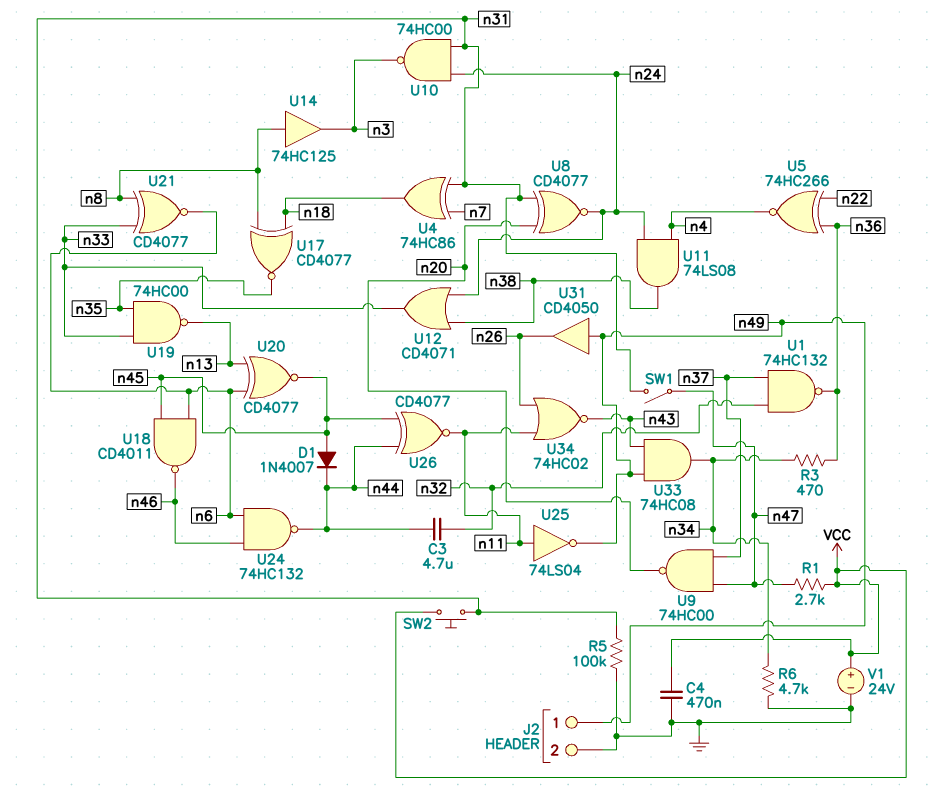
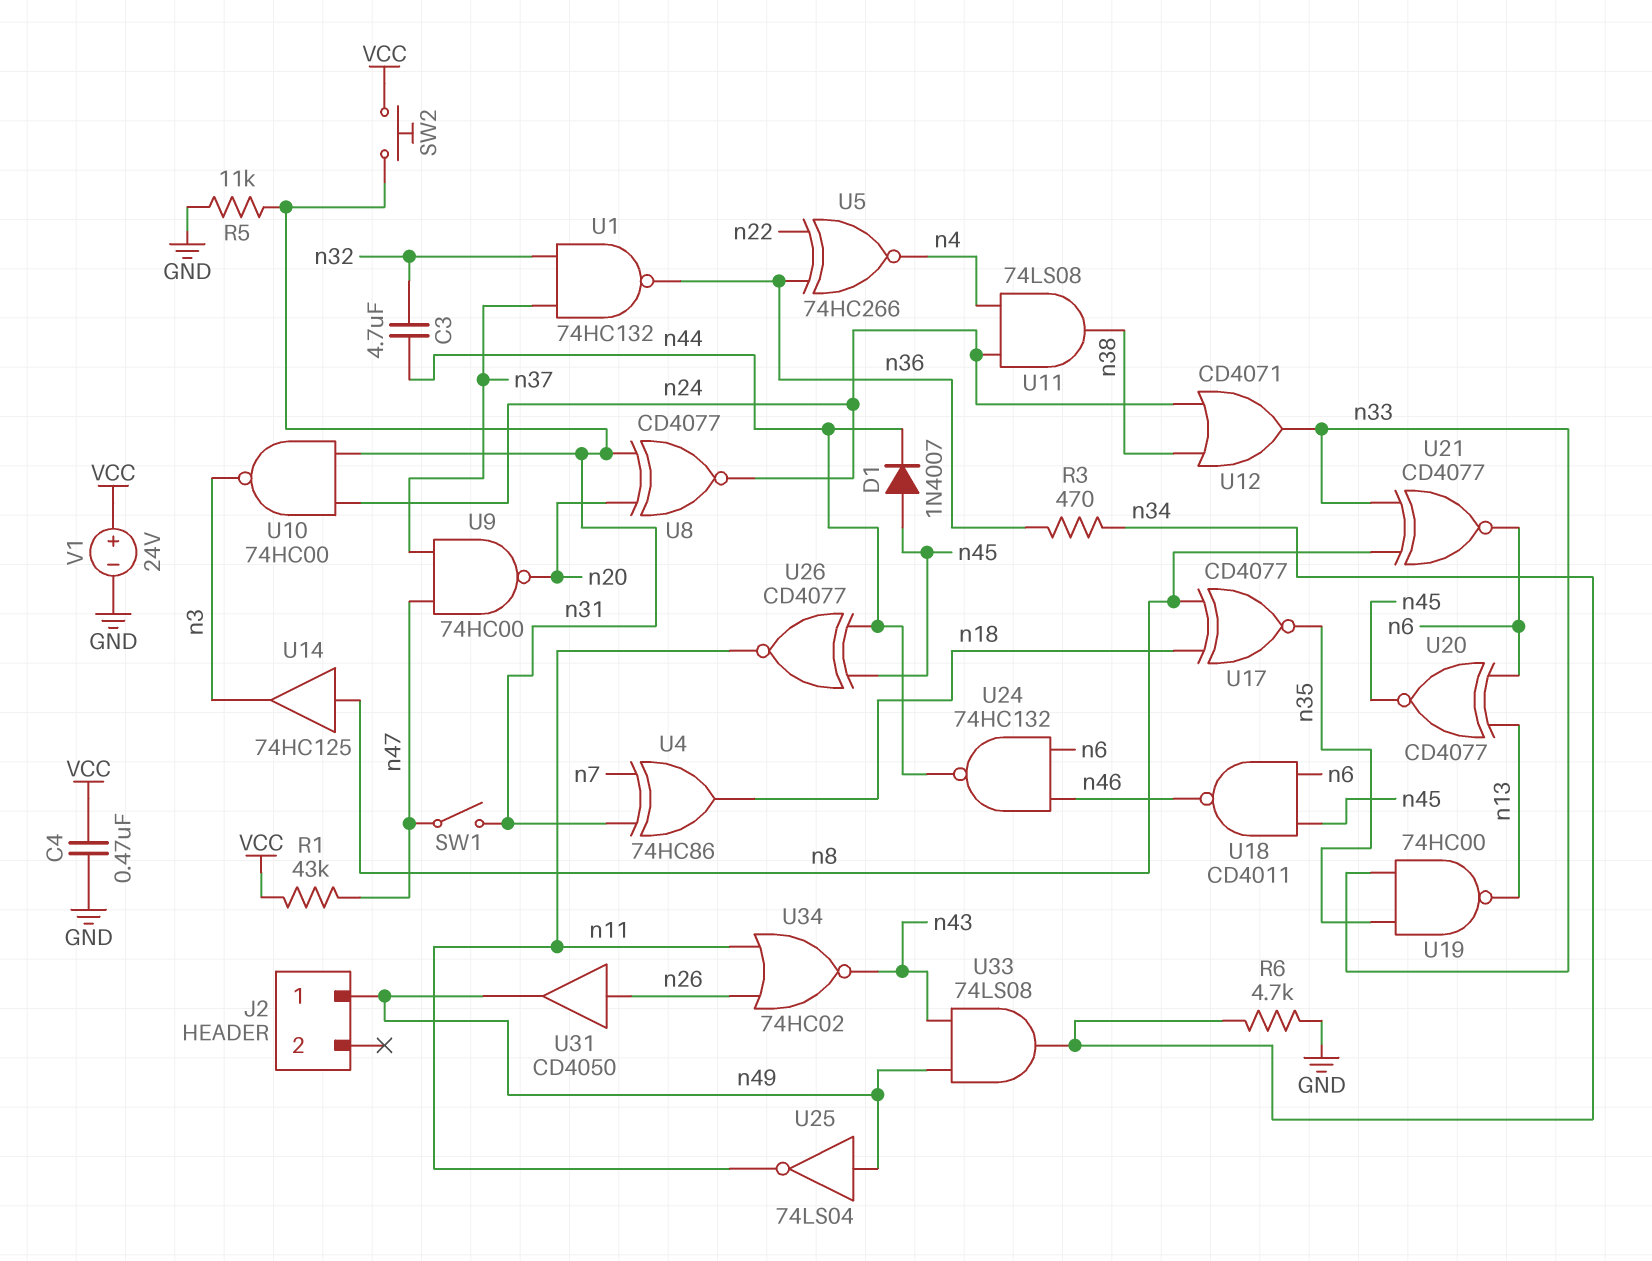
J2 pin 2: GND -> none
R1: 2.7k (VCC, n47) -> 43k (VCC, n47)
R5: 100k (GND, n31) -> 11k (GND, n31)
U25: NOT 74LS04 (in n11, out n49) -> NOT 74LS04 (in n49, out n11)
U31: buffer CD4050 (in n49, out n26) -> buffer CD4050 (in n26, out n49)
U33: AND 74HC08 (in n43, in n49, out n34) -> AND 74LS08 (in n43, in n49, out n34)

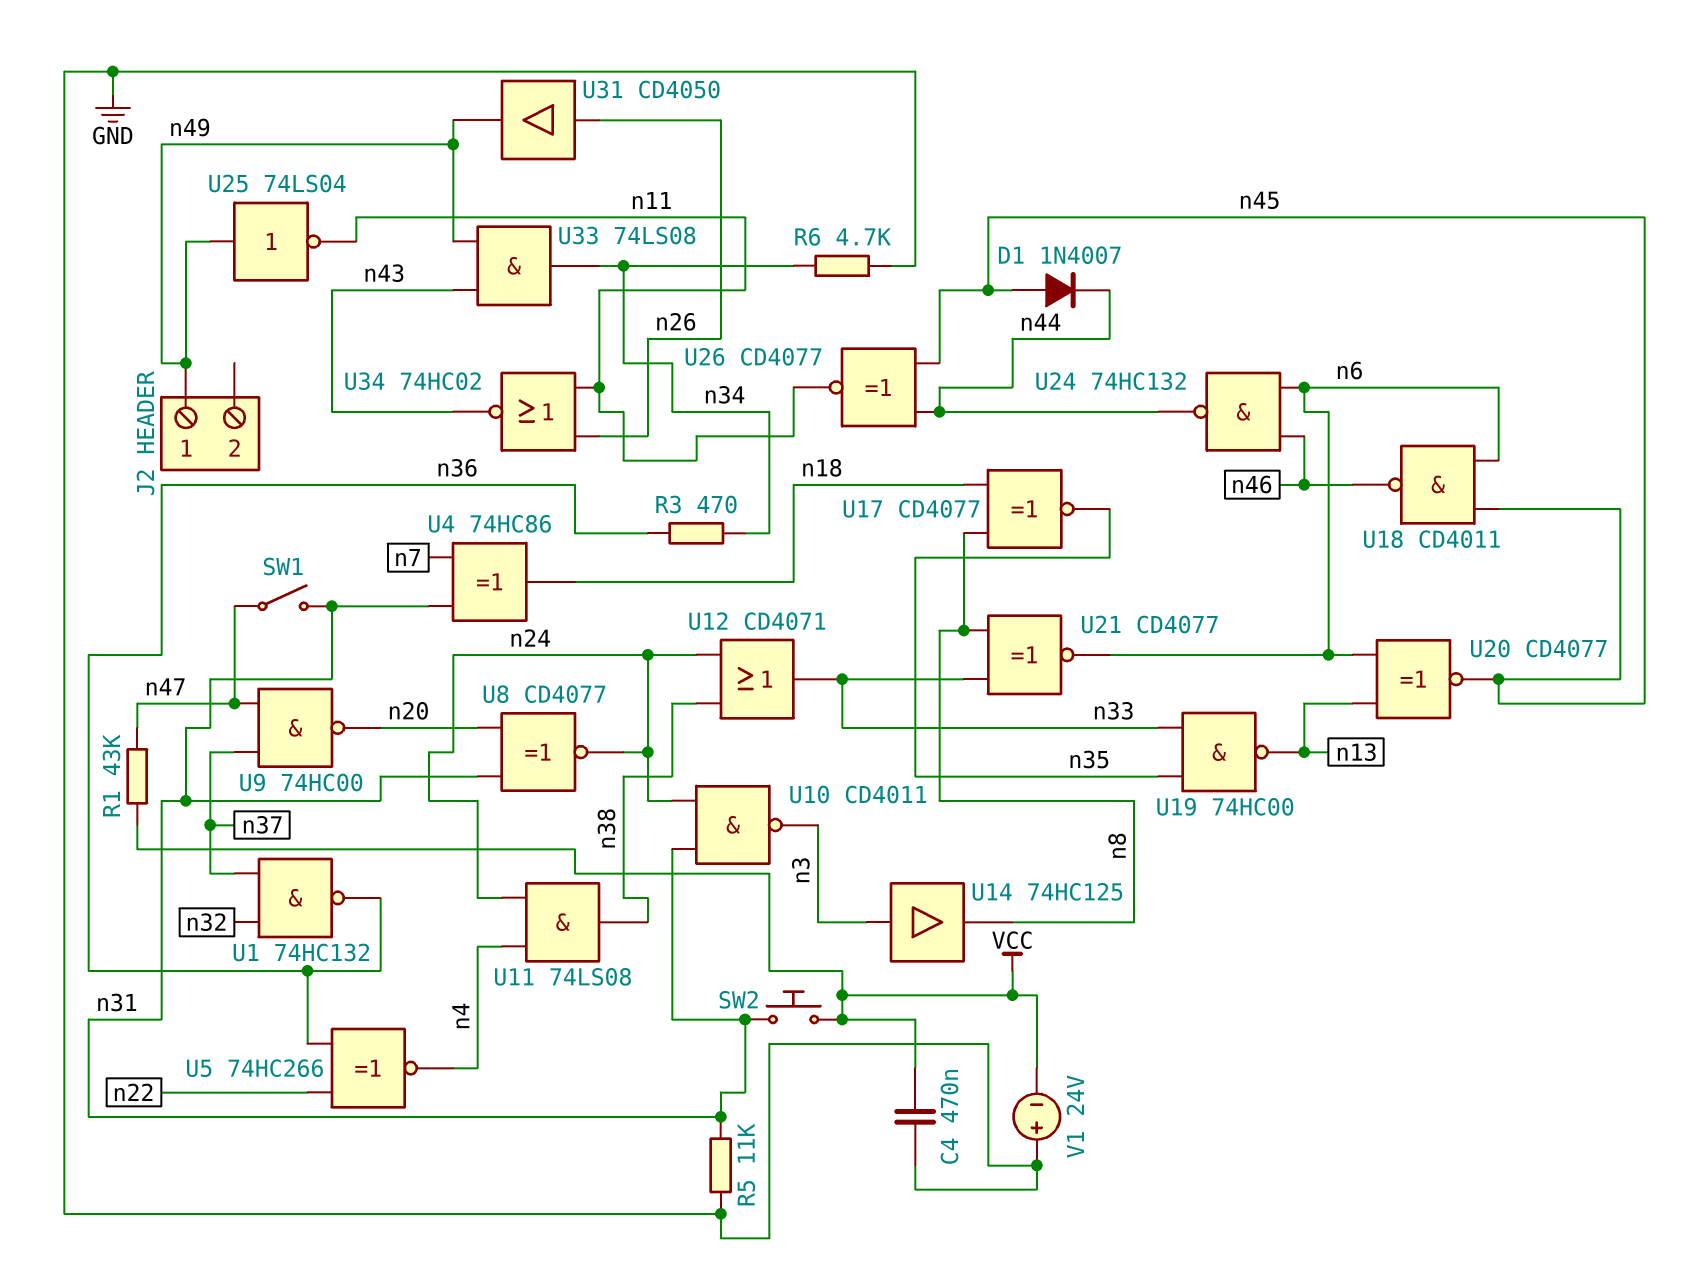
C3: 4.7uF (n32, n44) -> none
U10: NAND 74HC00 (in n24, in n31, out n3) -> NAND CD4011 (in n24, in n31, out n3)
U14: buffer 74HC125 (in n8, out n3) -> buffer 74HC125 (in n3, out n8)
V1: 24V (plus VCC, minus GND) -> 24V (plus GND, minus VCC)

